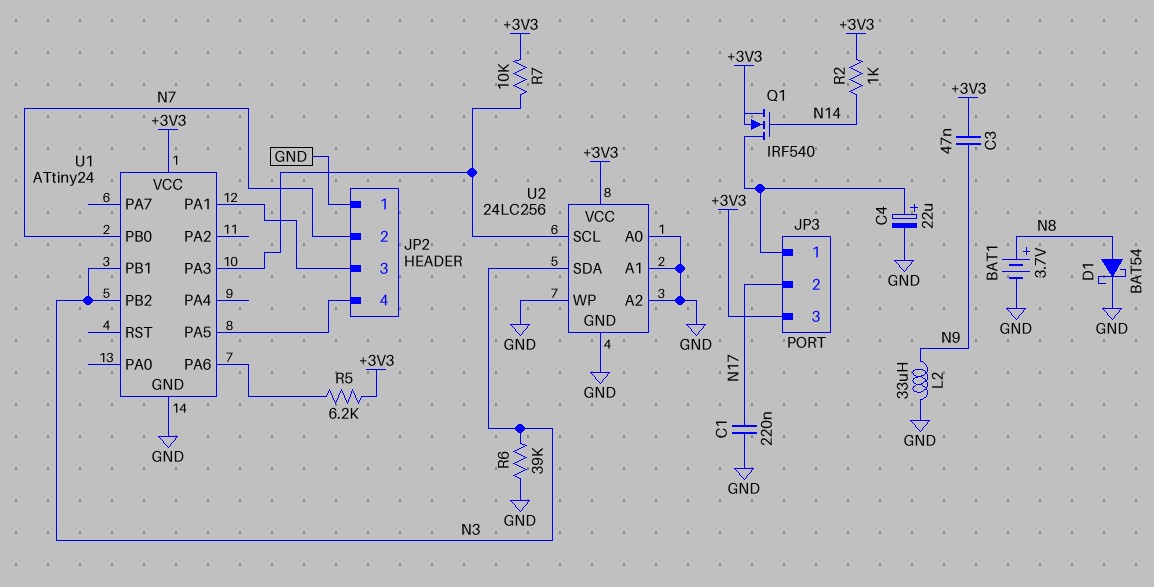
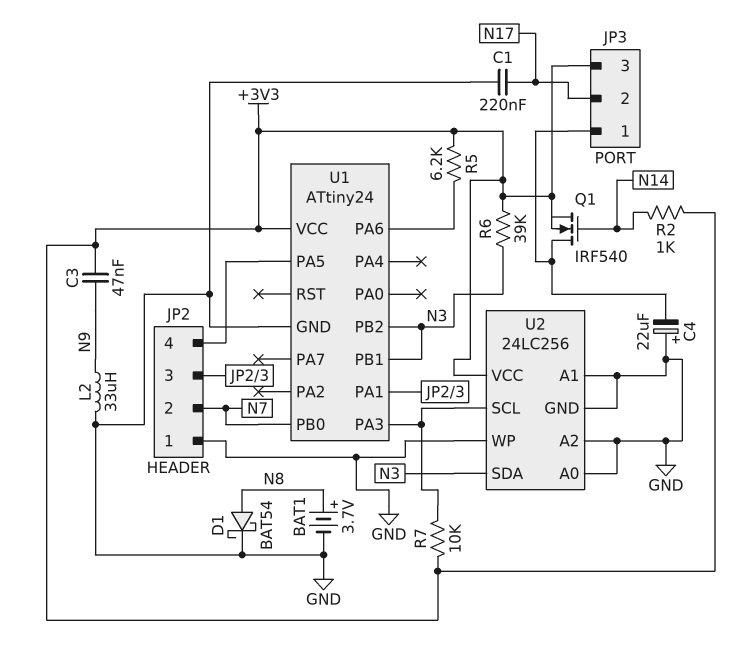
C4: 22uF (plus JP3/1, minus GND) -> 22uF (plus GND, minus JP3/1)
R6: 39k (GND, N3) -> 39k (+3V3, N3)

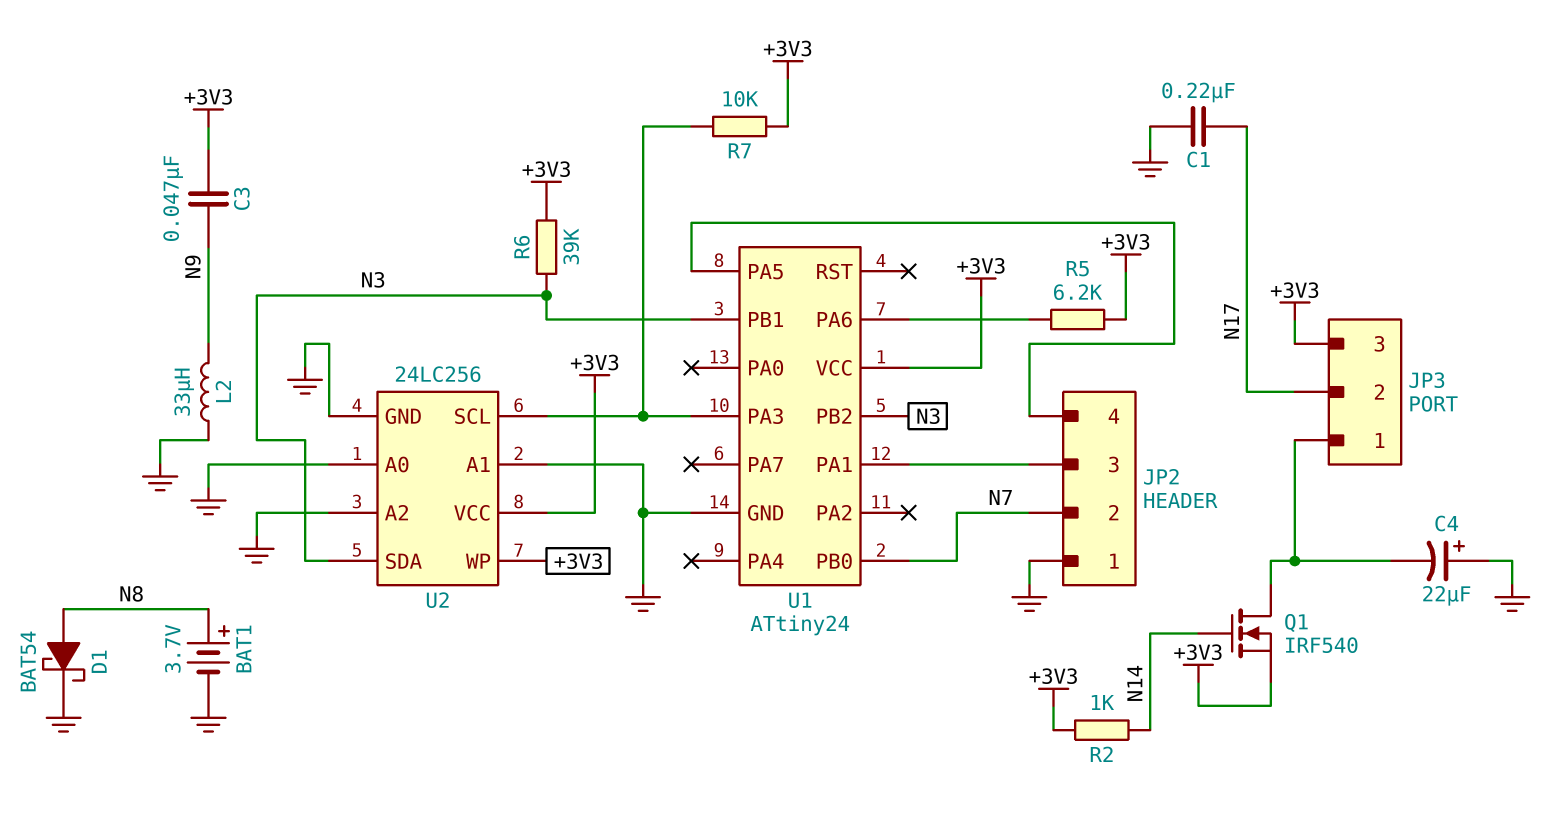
U2 pin WP: GND -> +3V3

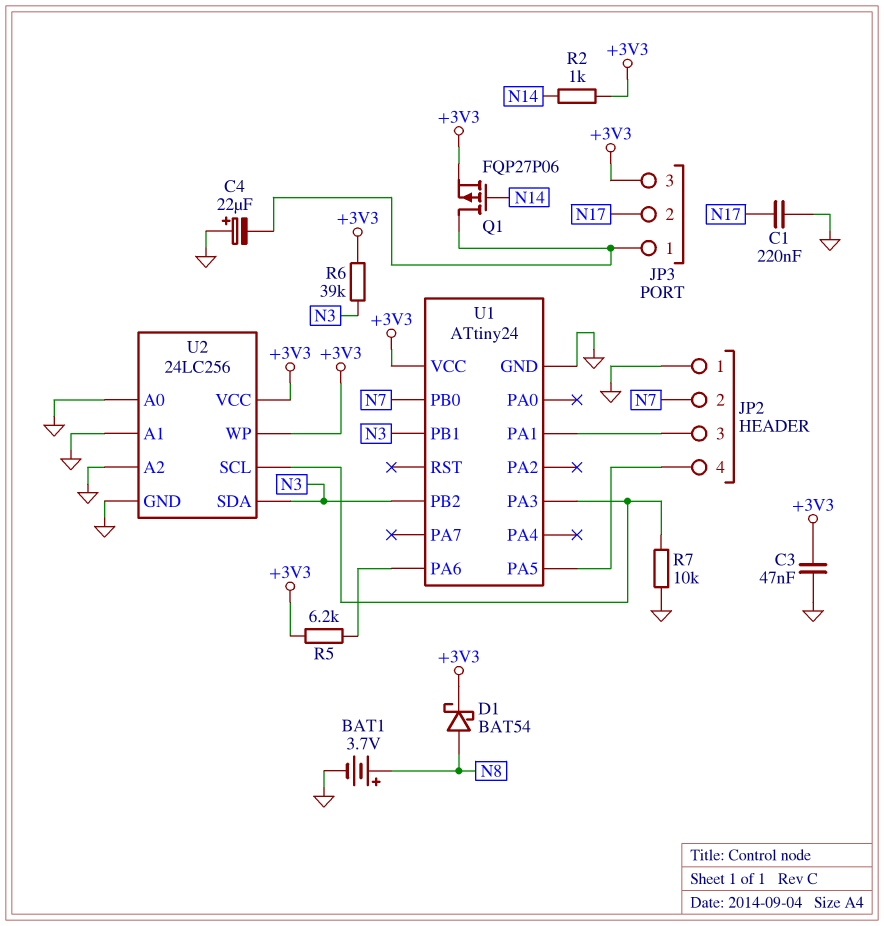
C3: 47nF (+3V3, N9) -> 47nF (+3V3, GND)
D1: schottky BAT54 (A N8, K GND) -> schottky BAT54 (A N8, K +3V3)
L2: 33uH (GND, N9) -> none
Q1: NMOS IRF540 (G N14, D JP3/1, S +3V3) -> PMOS FQP27P06 (G N14, D JP3/1, S +3V3)
R7: 10k (+3V3, U1/PA3) -> 10k (GND, U1/PA3)

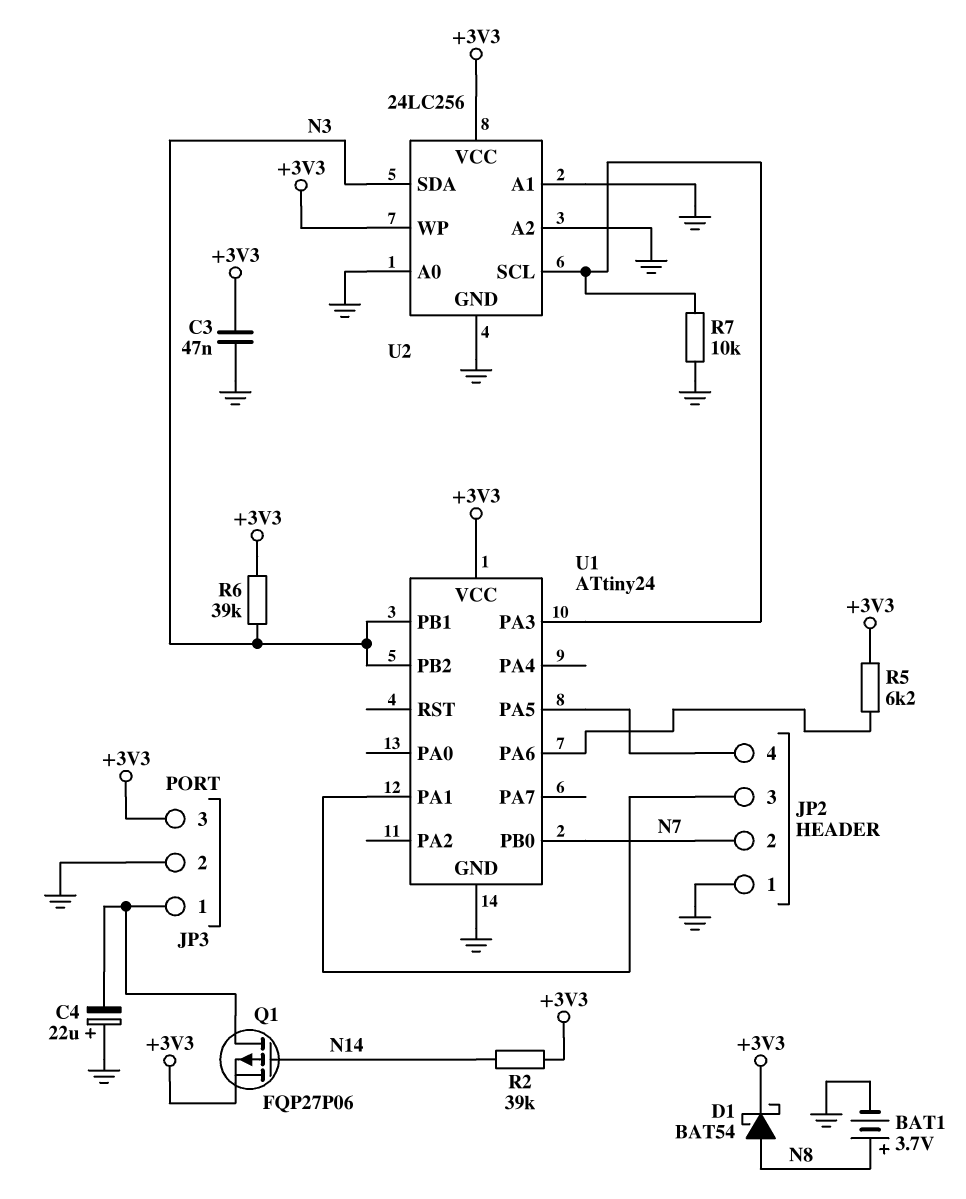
C1: 220nF (GND, N17) -> none
JP3 pin 2: N17 -> GND
R2: 1k (+3V3, N14) -> 39k (+3V3, N14)

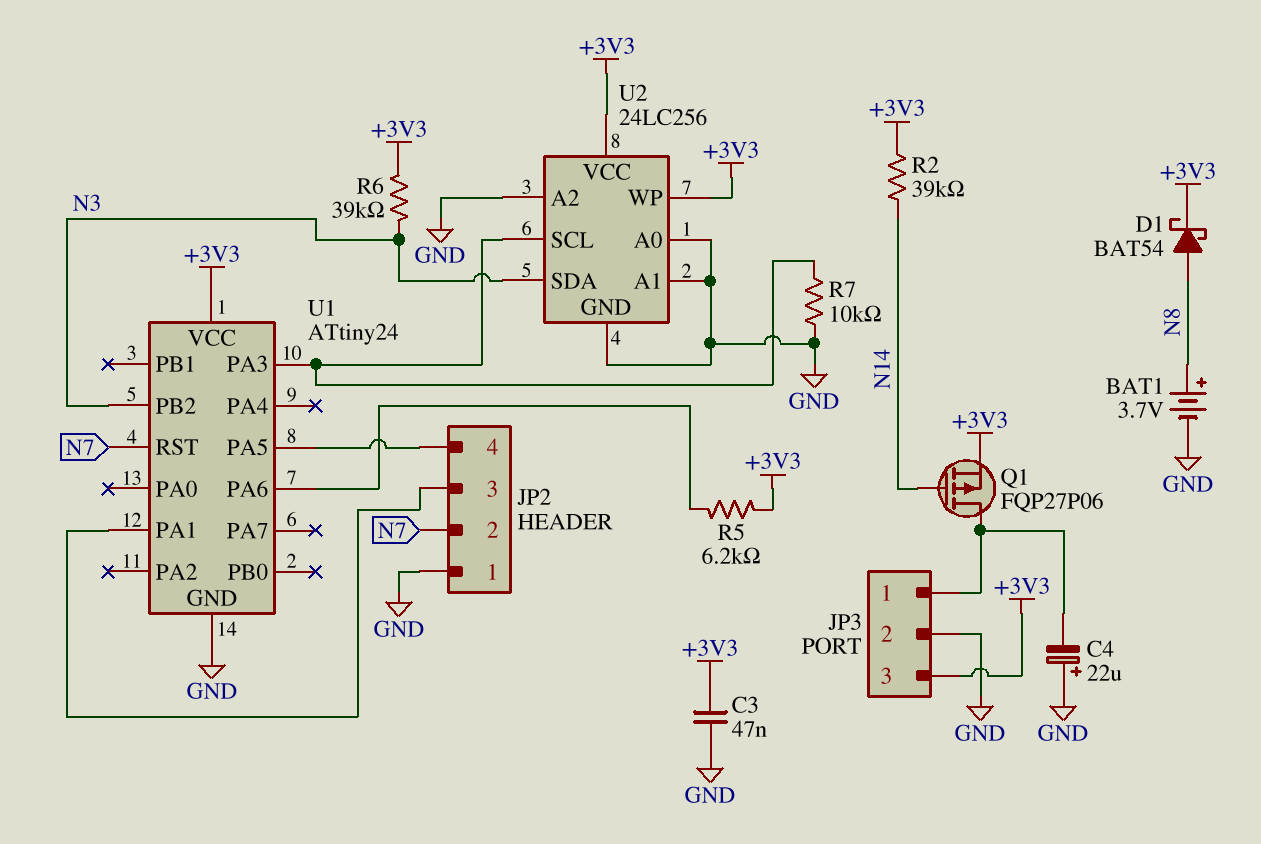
U1 pin PB0: N7 -> none
U1 pin PB1: N3 -> none
U1 pin RST: none -> N7

